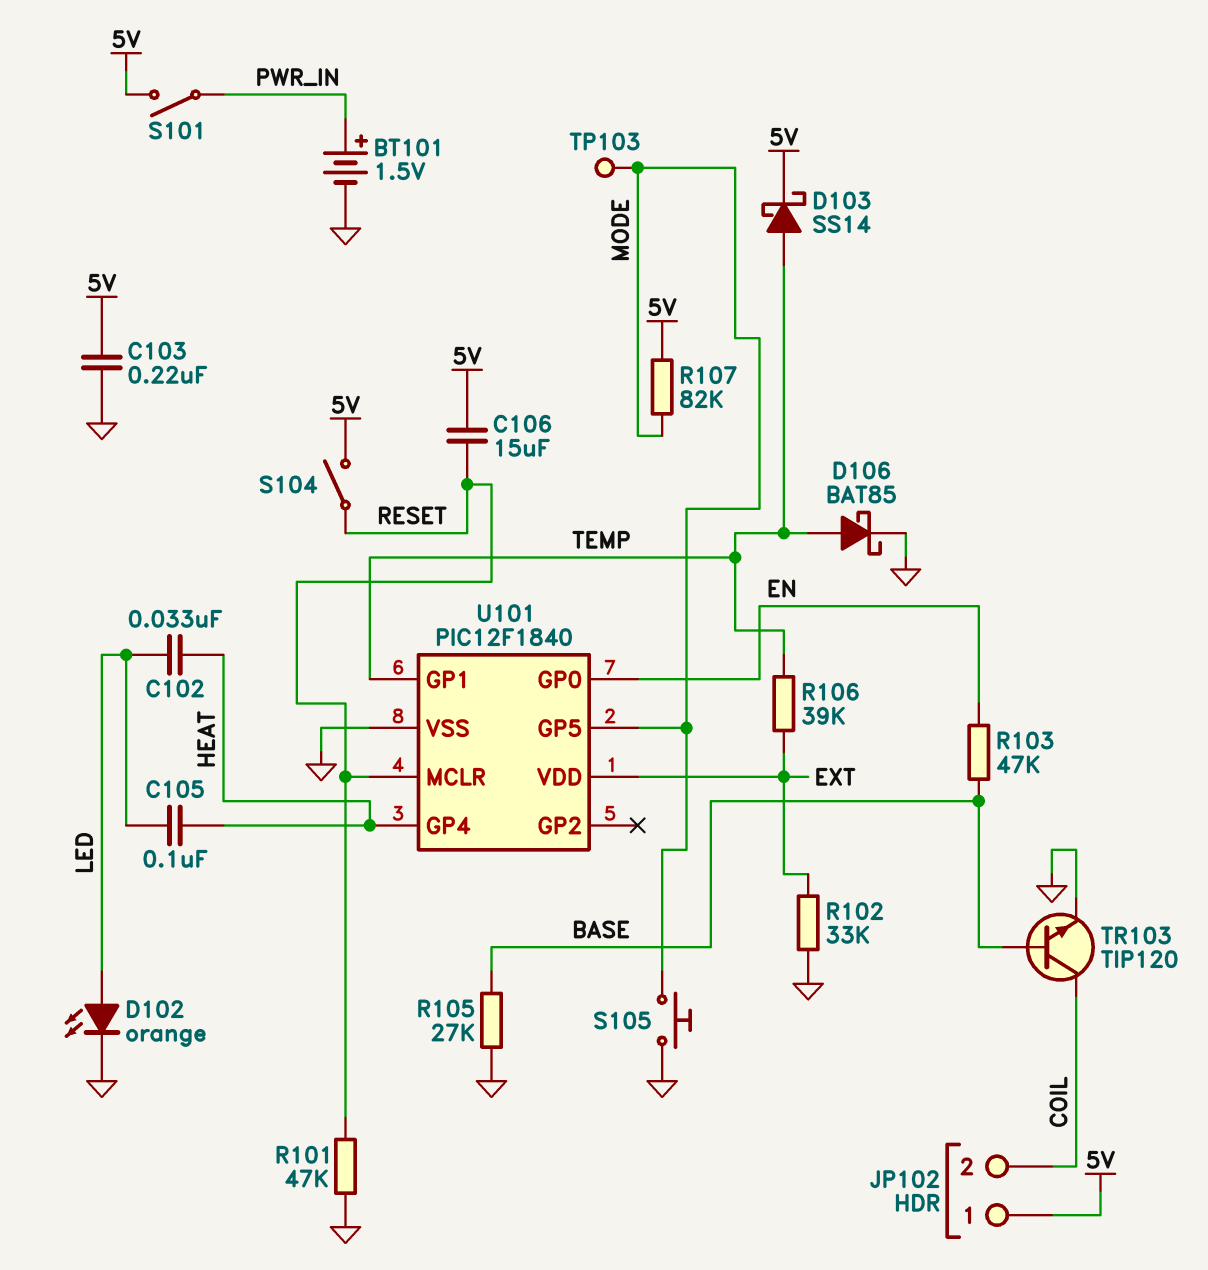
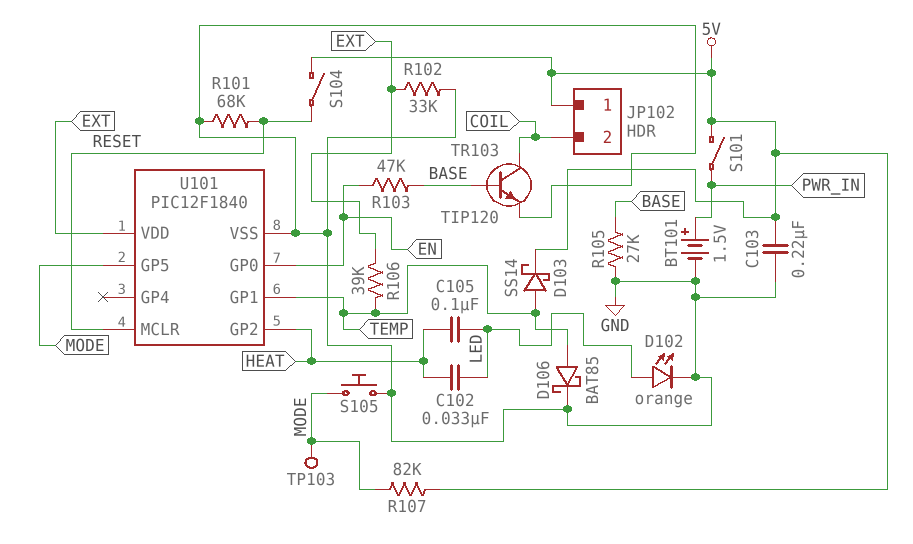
C106: 15uF (5V, RESET) -> none
R101: 47k (GND, RESET) -> 68k (GND, RESET)
U101 pin GP2: none -> HEAT
U101 pin GP4: HEAT -> none

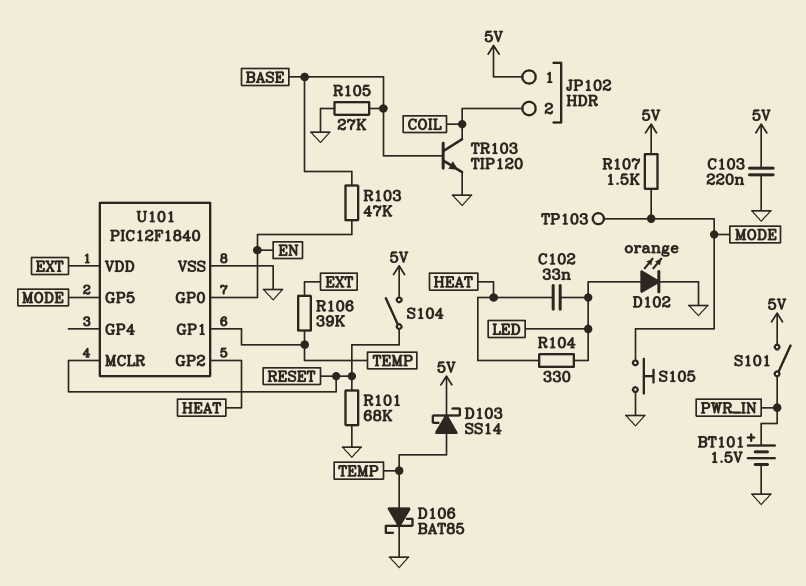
C105: 100nF (HEAT, LED) -> none
R102: 33k (EXT, GND) -> none
R104: none -> 330 (HEAT, LED)
R107: 82k (5V, MODE) -> 1.5k (5V, MODE)

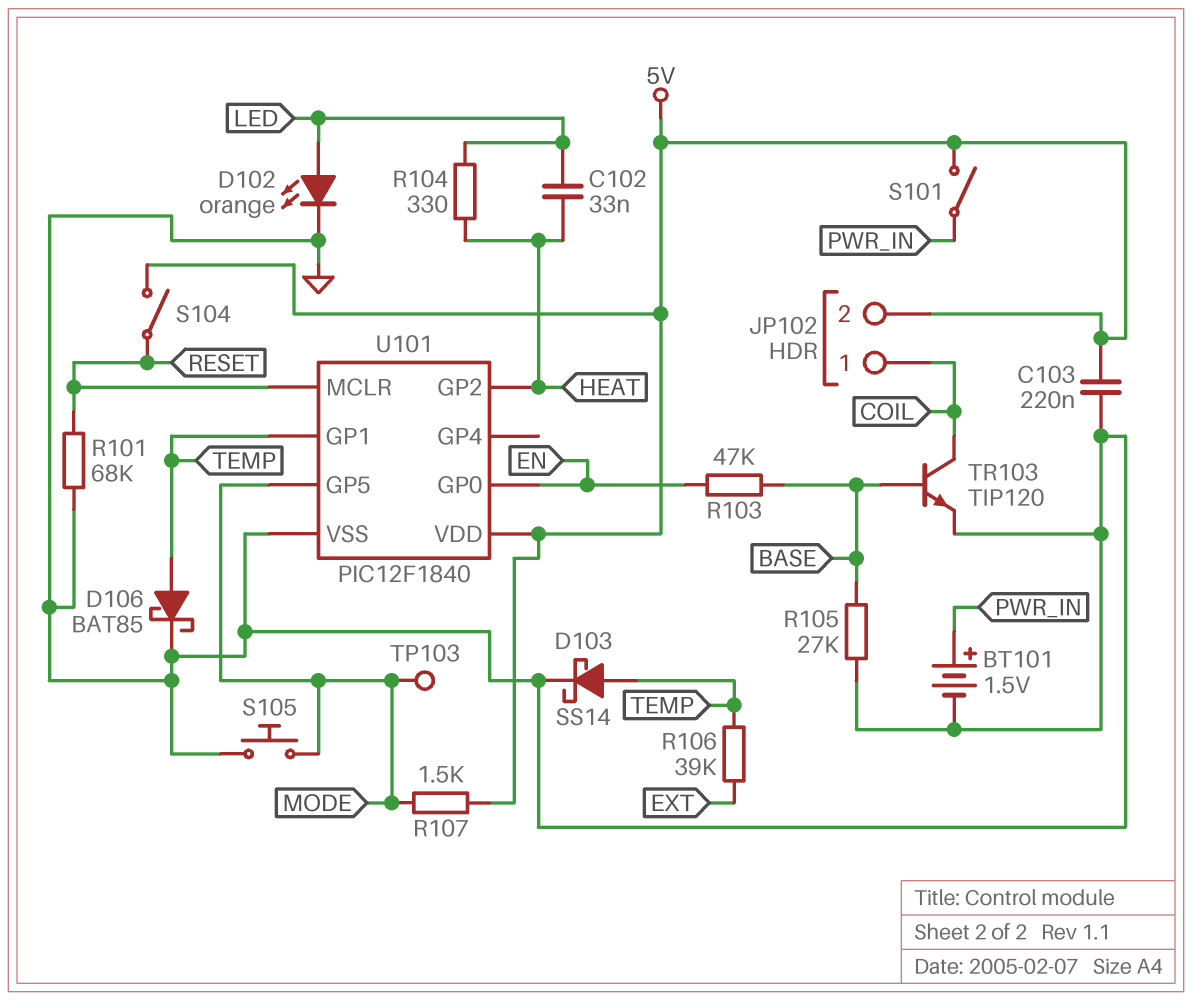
D103: schottky SS14 (A TEMP, K 5V) -> schottky SS14 (A TEMP, K GND)
JP102 pin 1: 5V -> COIL
JP102 pin 2: COIL -> 5V
U101 pin VDD: EXT -> 5V

